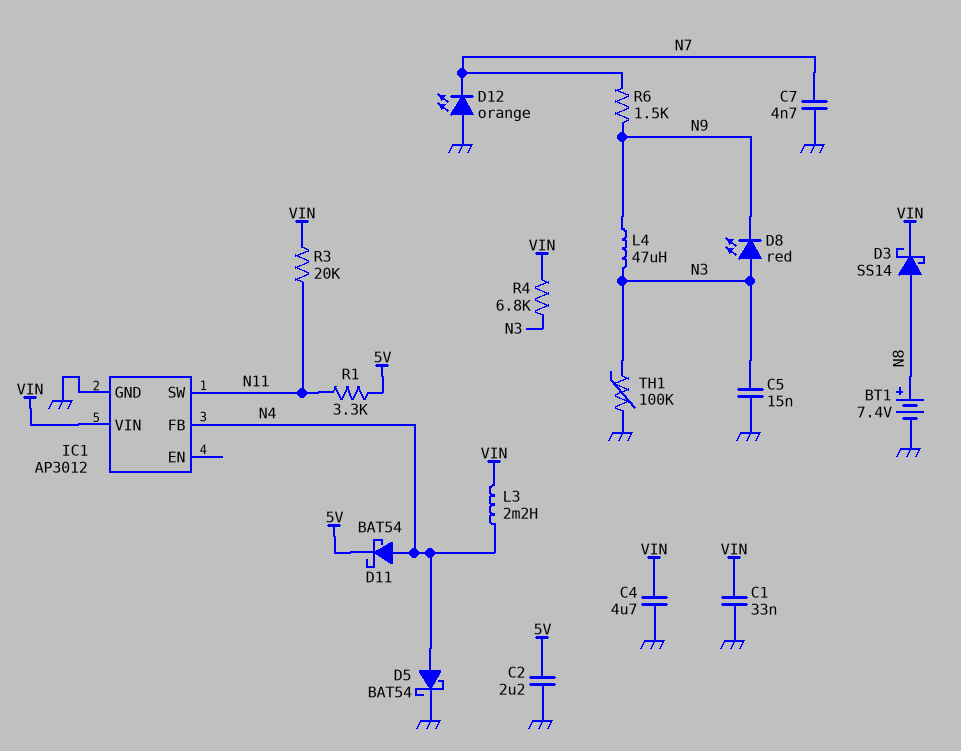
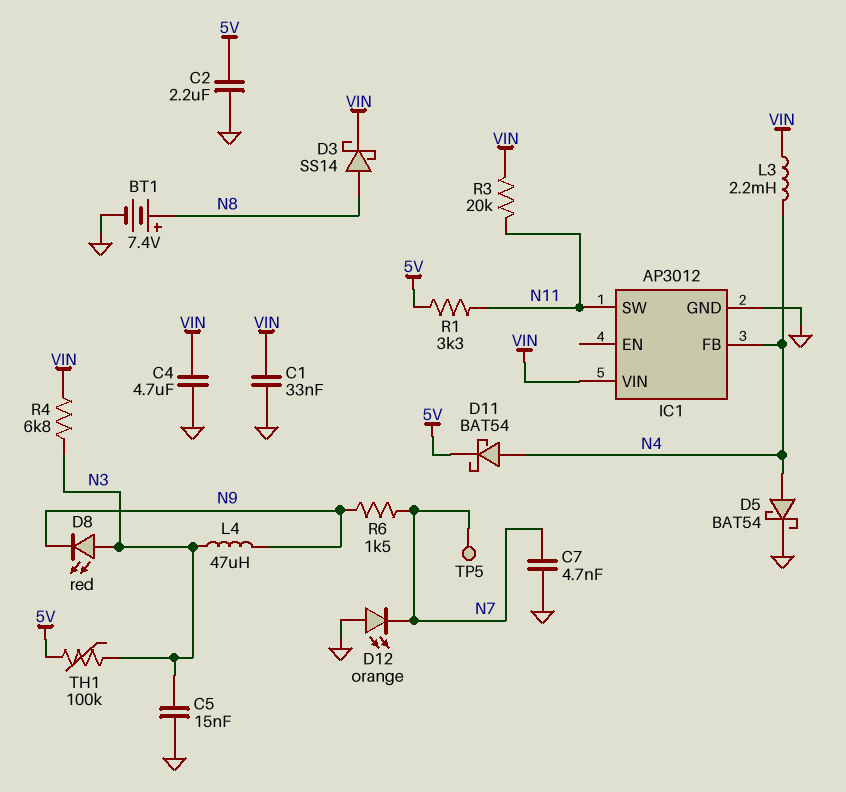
TH1: 100k (GND, N3) -> 100k (5V, N3)
TP5: none -> test point (N7)

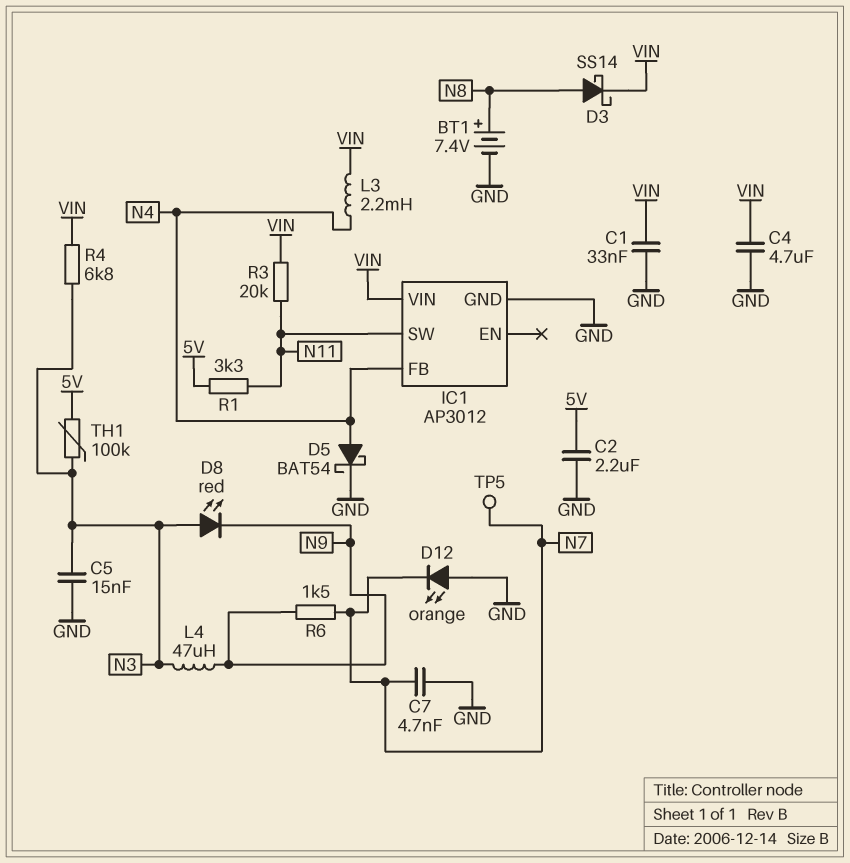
D11: schottky BAT54 (A N4, K 5V) -> none

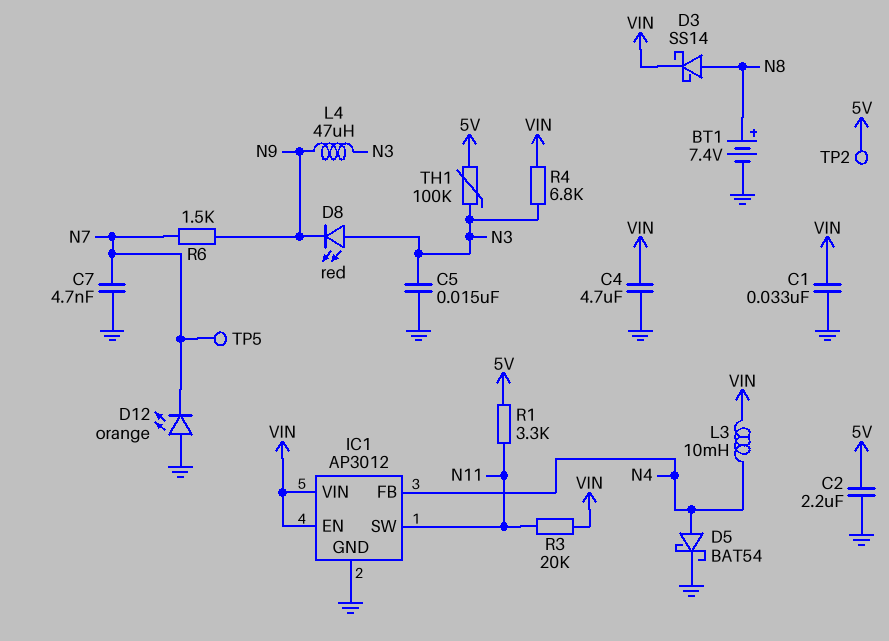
IC1 pin EN: none -> VIN
L3: 2.2mH (N4, VIN) -> 10mH (N4, VIN)
TP2: none -> test point (5V)

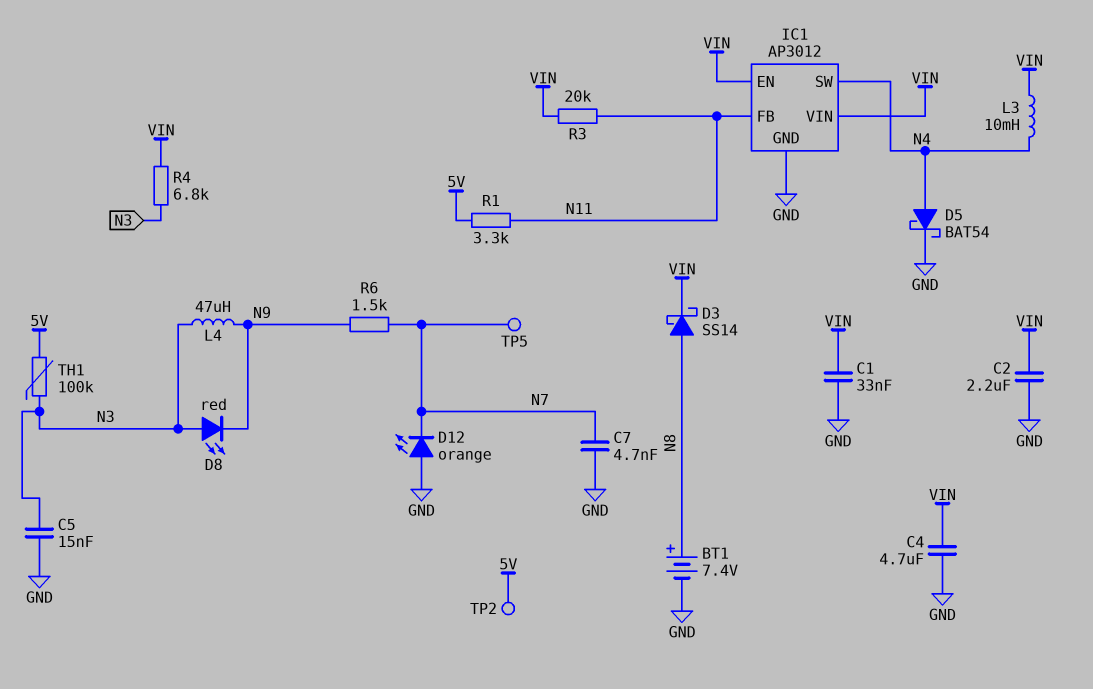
C2: 2.2uF (5V, GND) -> 2.2uF (GND, VIN)
IC1 pin FB: N4 -> N11
IC1 pin SW: N11 -> N4

